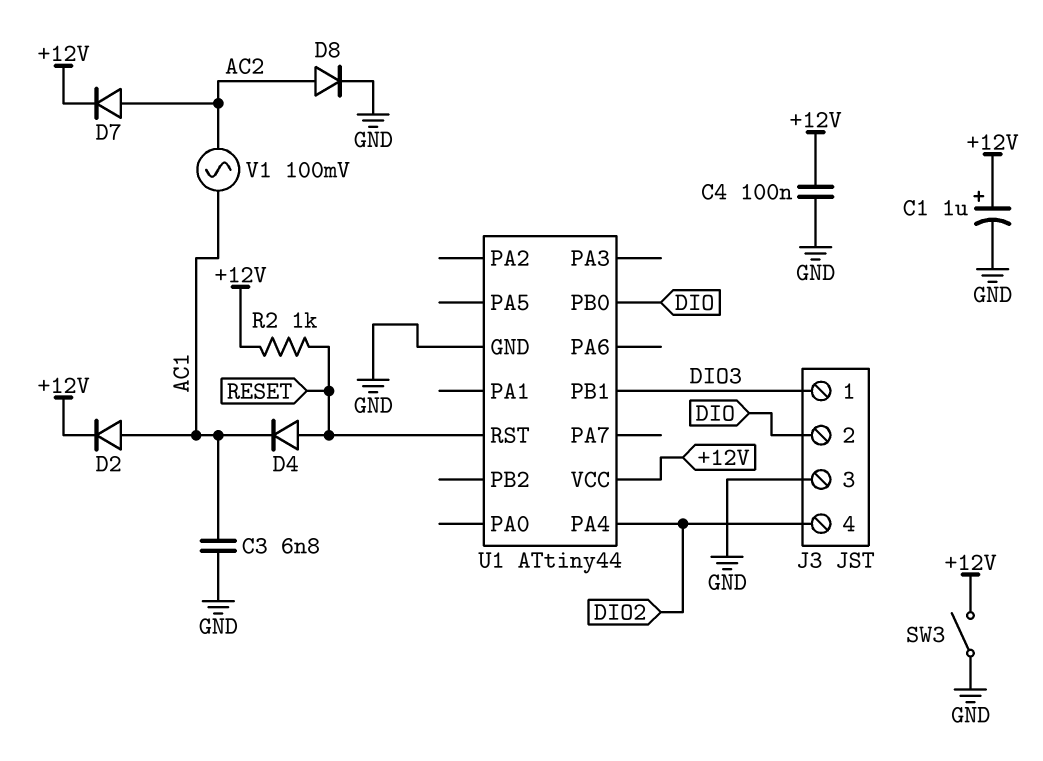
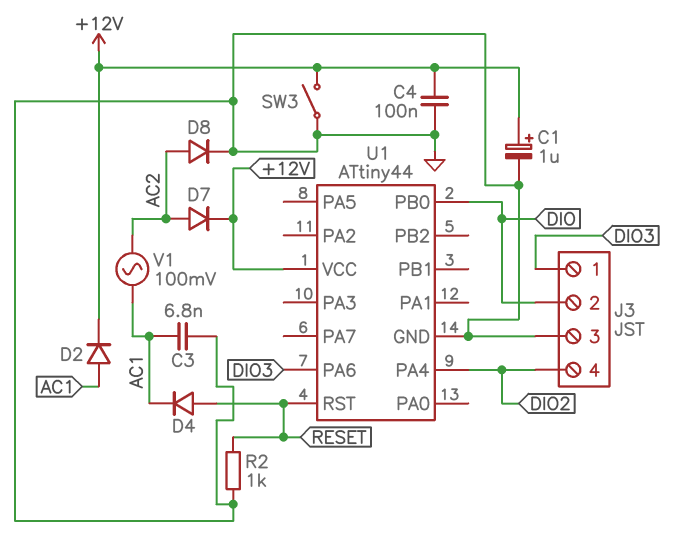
R2: 1k (+12V, RESET) -> 1k (GND, RESET)
U1 pin PA6: none -> DIO3
U1 pin PB1: DIO3 -> none

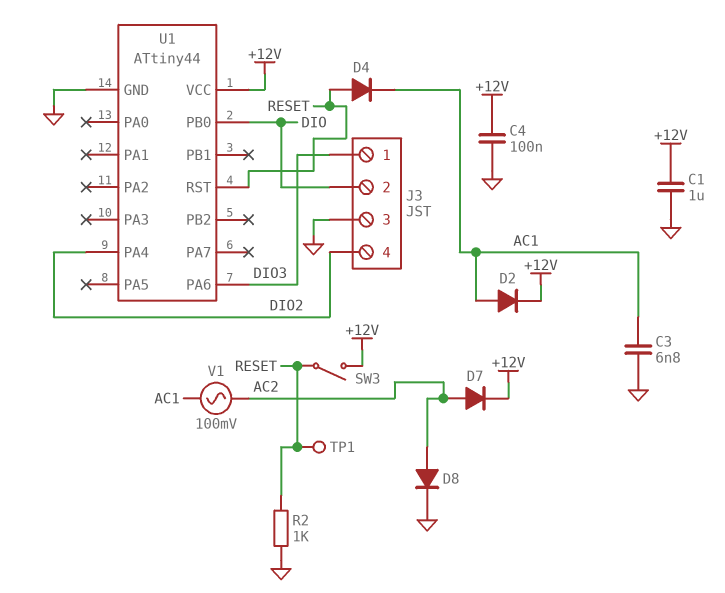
C1: 1uF (plus +12V, minus GND) -> 1uF (+12V, GND)
SW3: switch (+12V, GND) -> switch (+12V, RESET)
TP1: none -> test point (RESET)

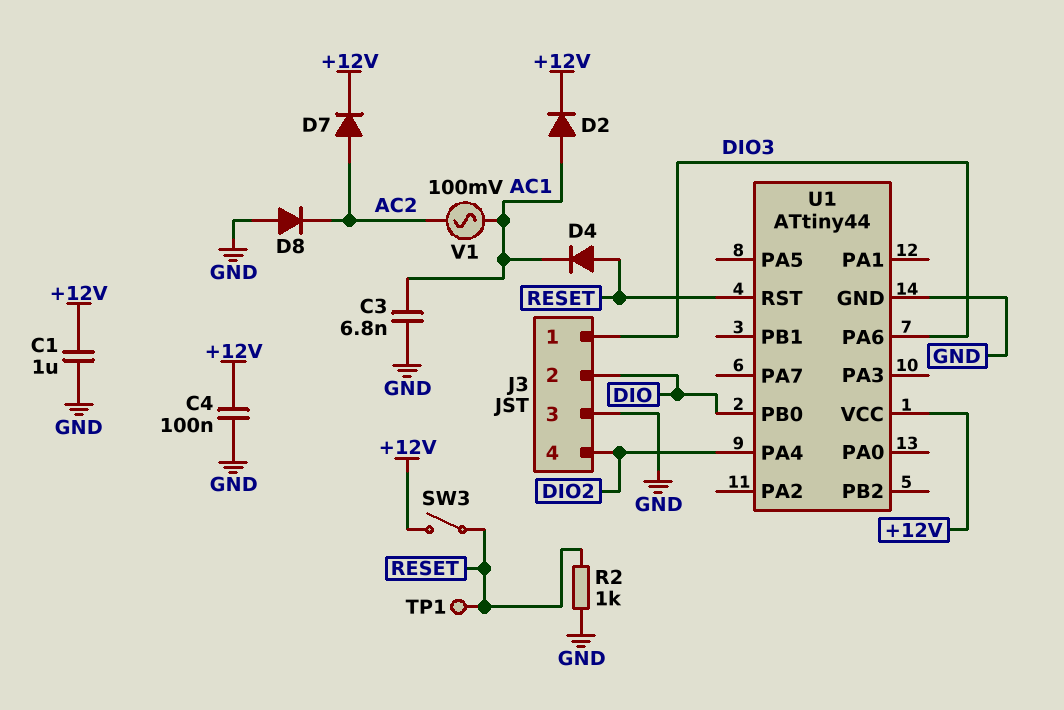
D8: diode (A AC2, K GND) -> diode (A GND, K AC2)

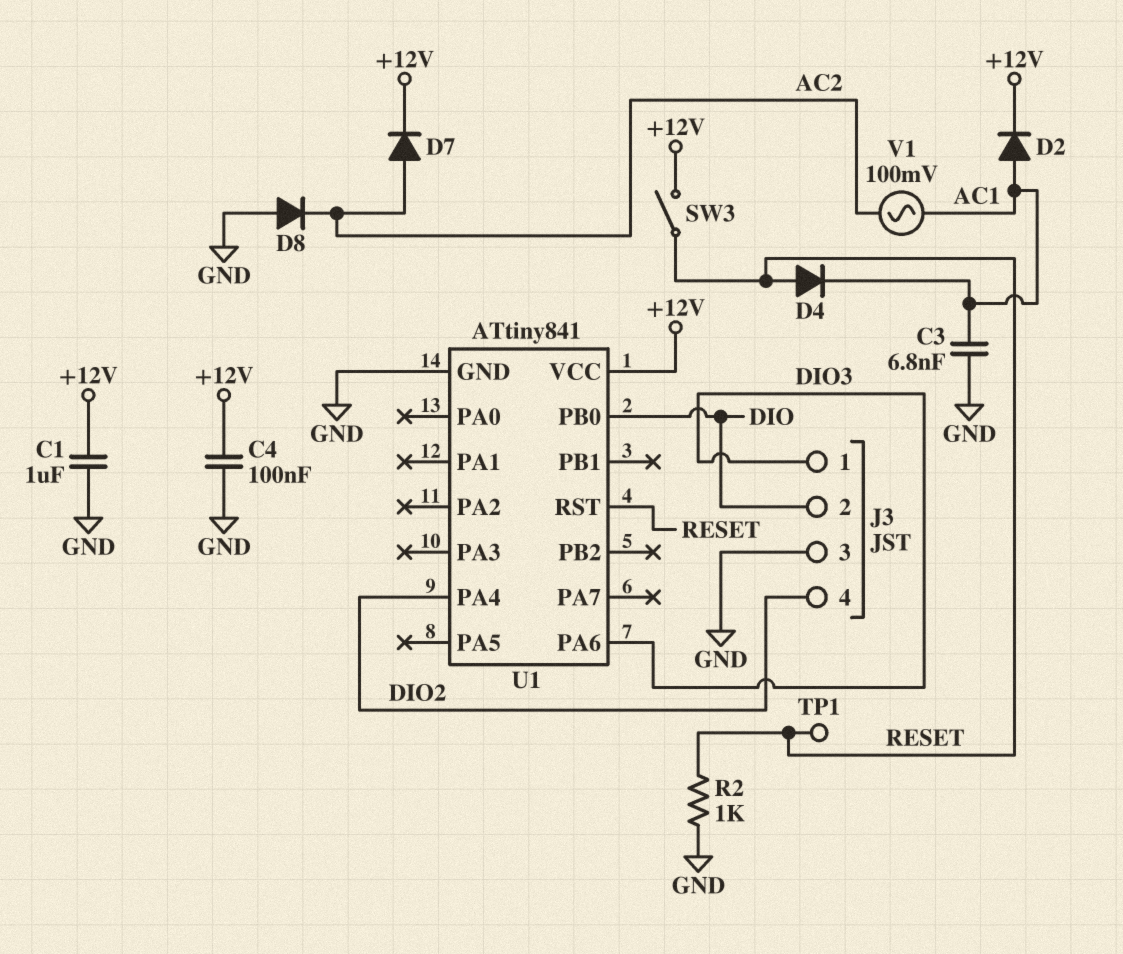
U1: ATtiny44 -> ATtiny841

